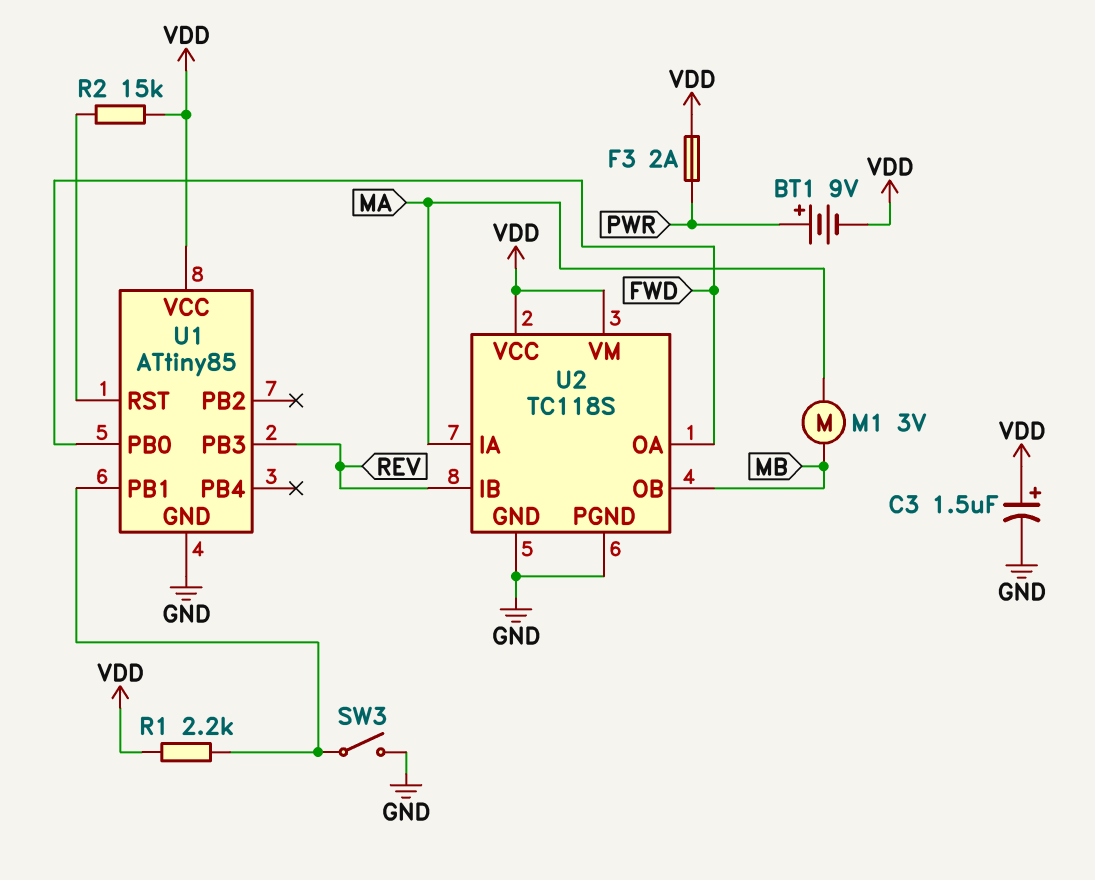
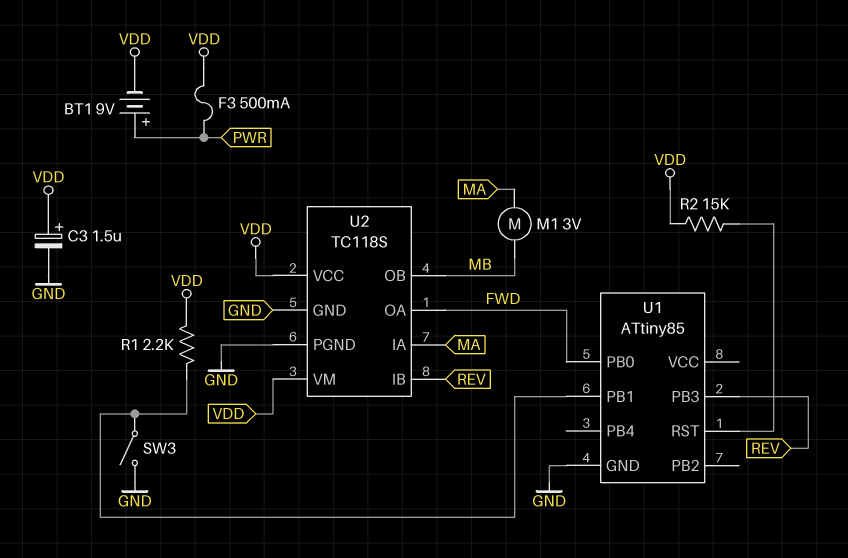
F3: 2A (PWR, VDD) -> 500mA (PWR, VDD)
U1 pin VCC: VDD -> none

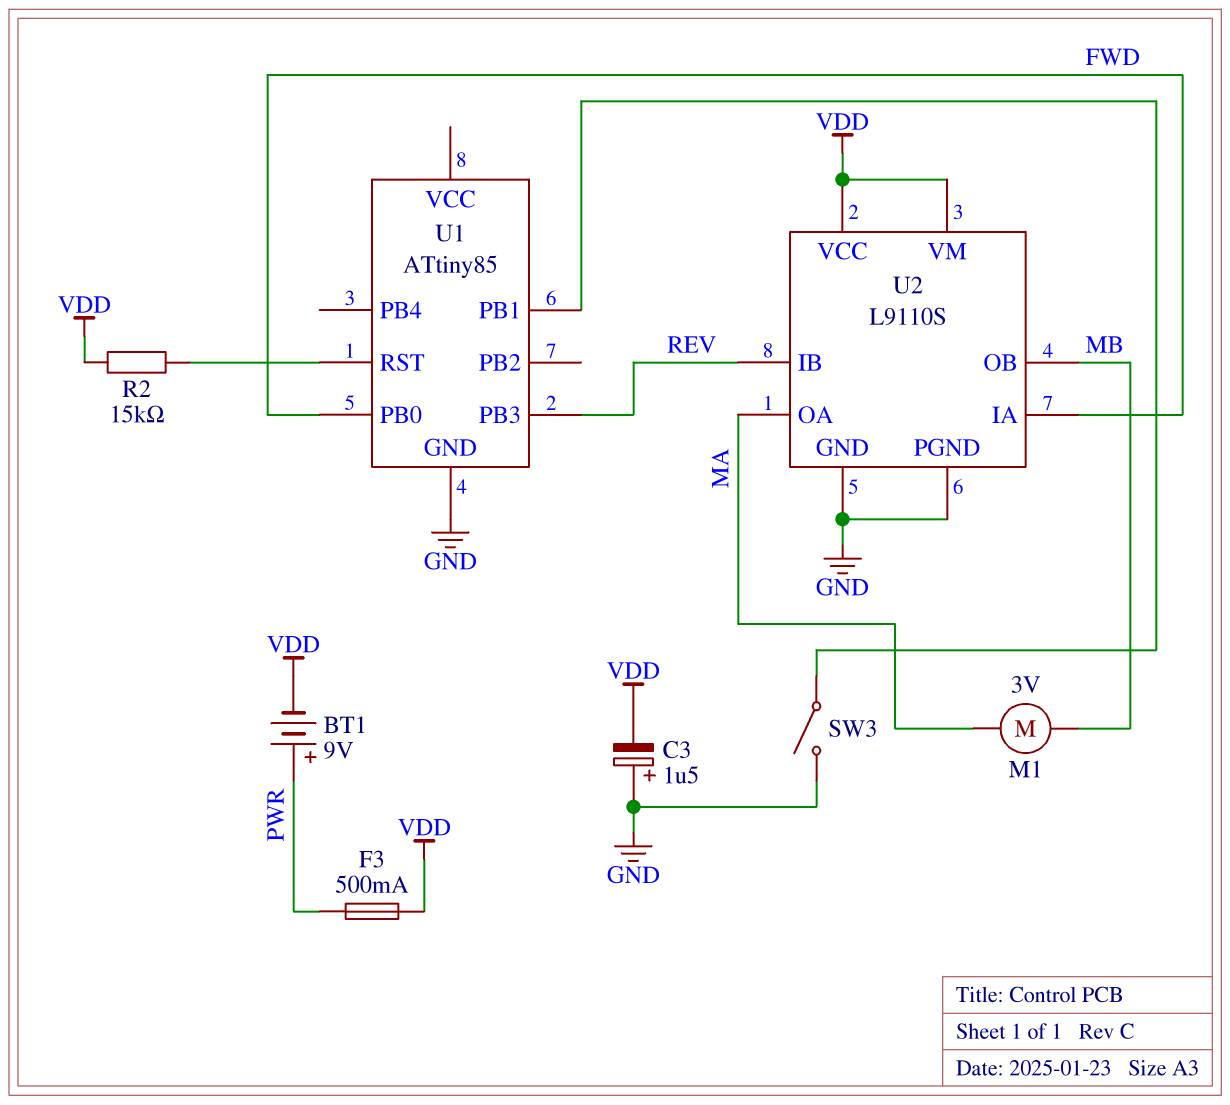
C3: 1.5uF (plus VDD, minus GND) -> 1.5uF (plus GND, minus VDD)
R1: 2.2k (U1/PB1, VDD) -> none
U2: TC118S -> L9110S
U2 pin IA: MA -> FWD
U2 pin OA: FWD -> MA

